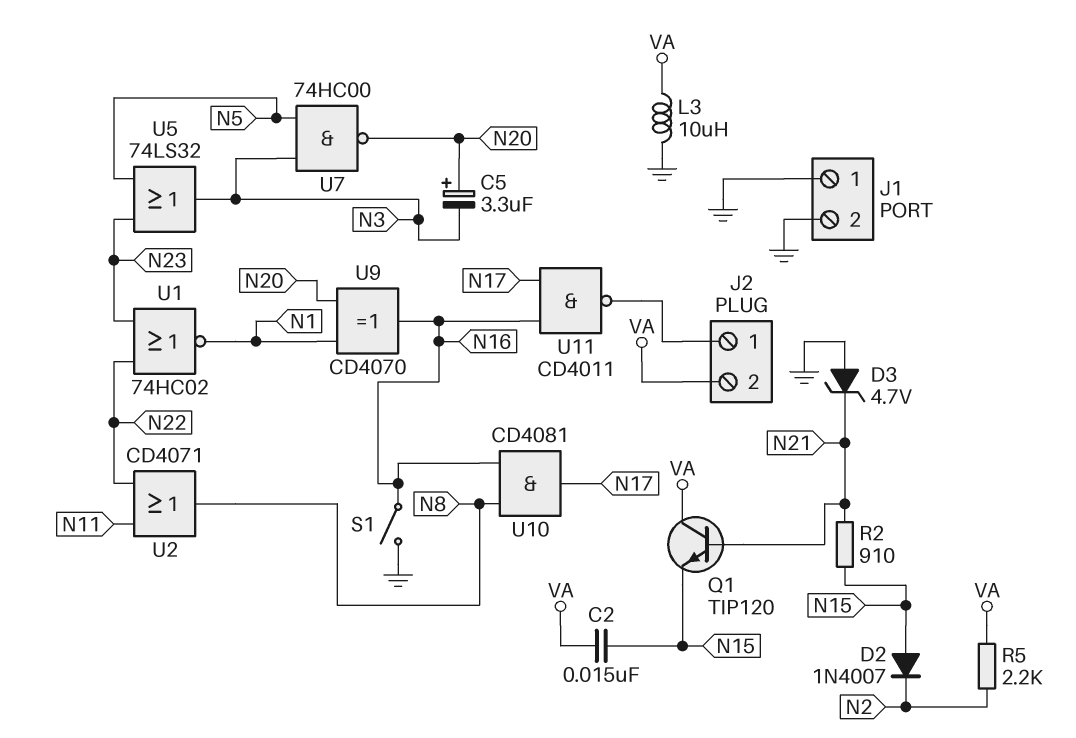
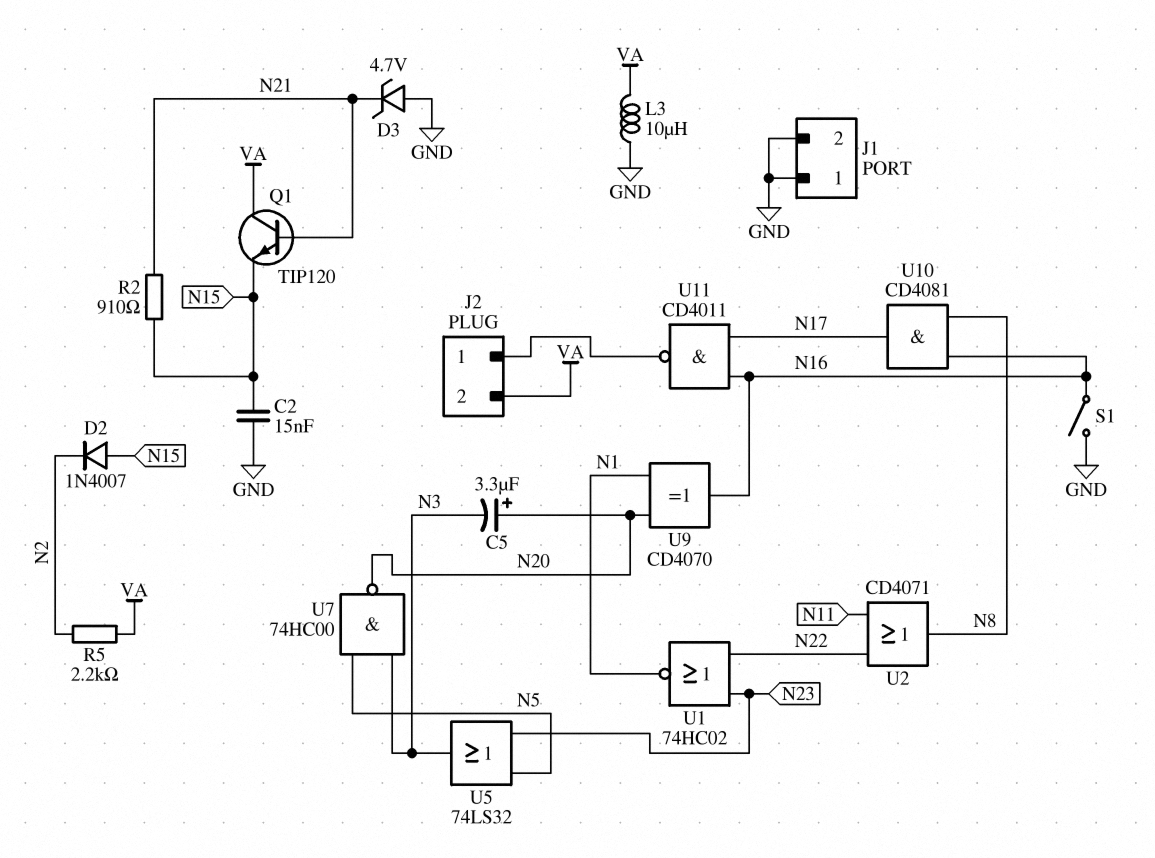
C2: 15nF (N15, VA) -> 15nF (GND, N15)

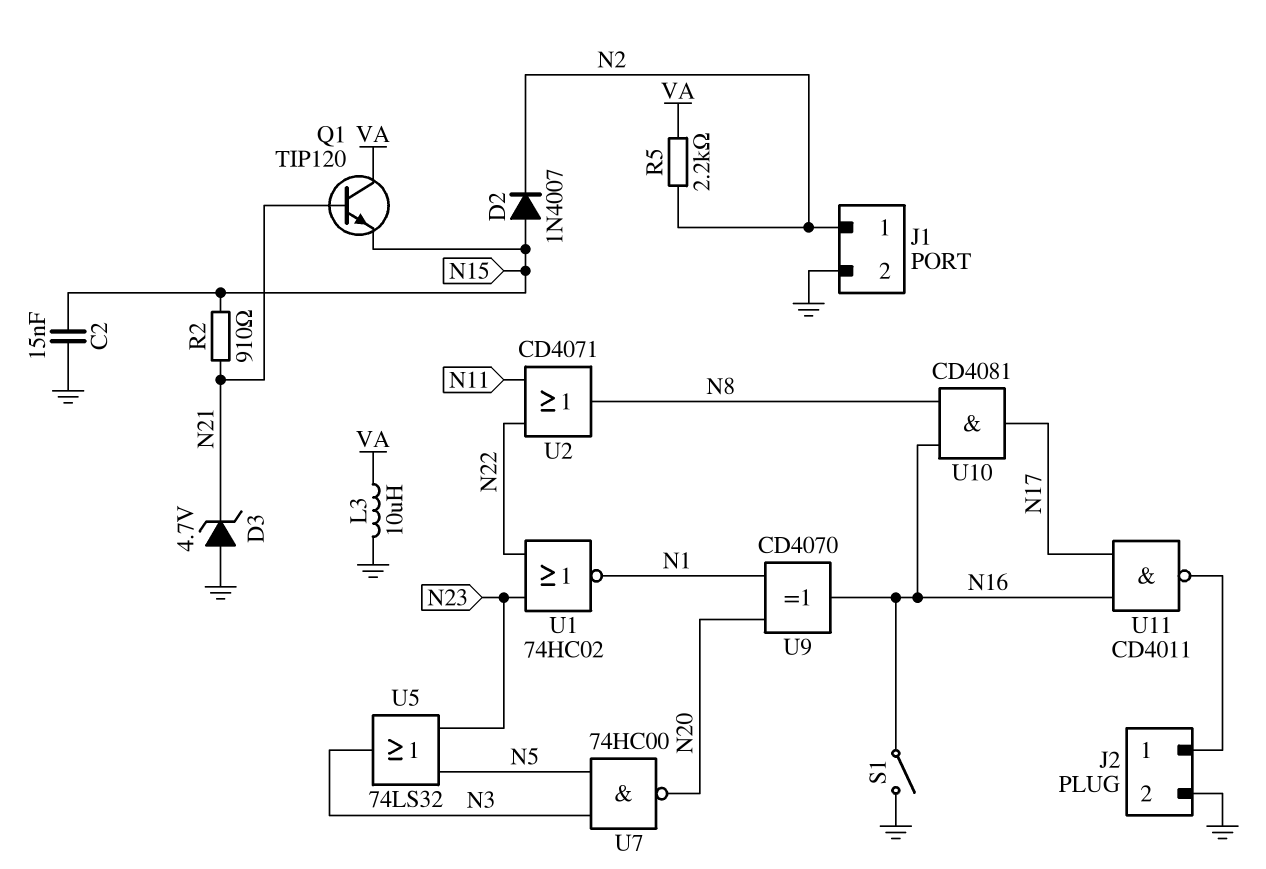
C5: 3.3uF (plus N20, minus N3) -> none
J1 pin 1: GND -> N2
J2 pin 2: VA -> GND

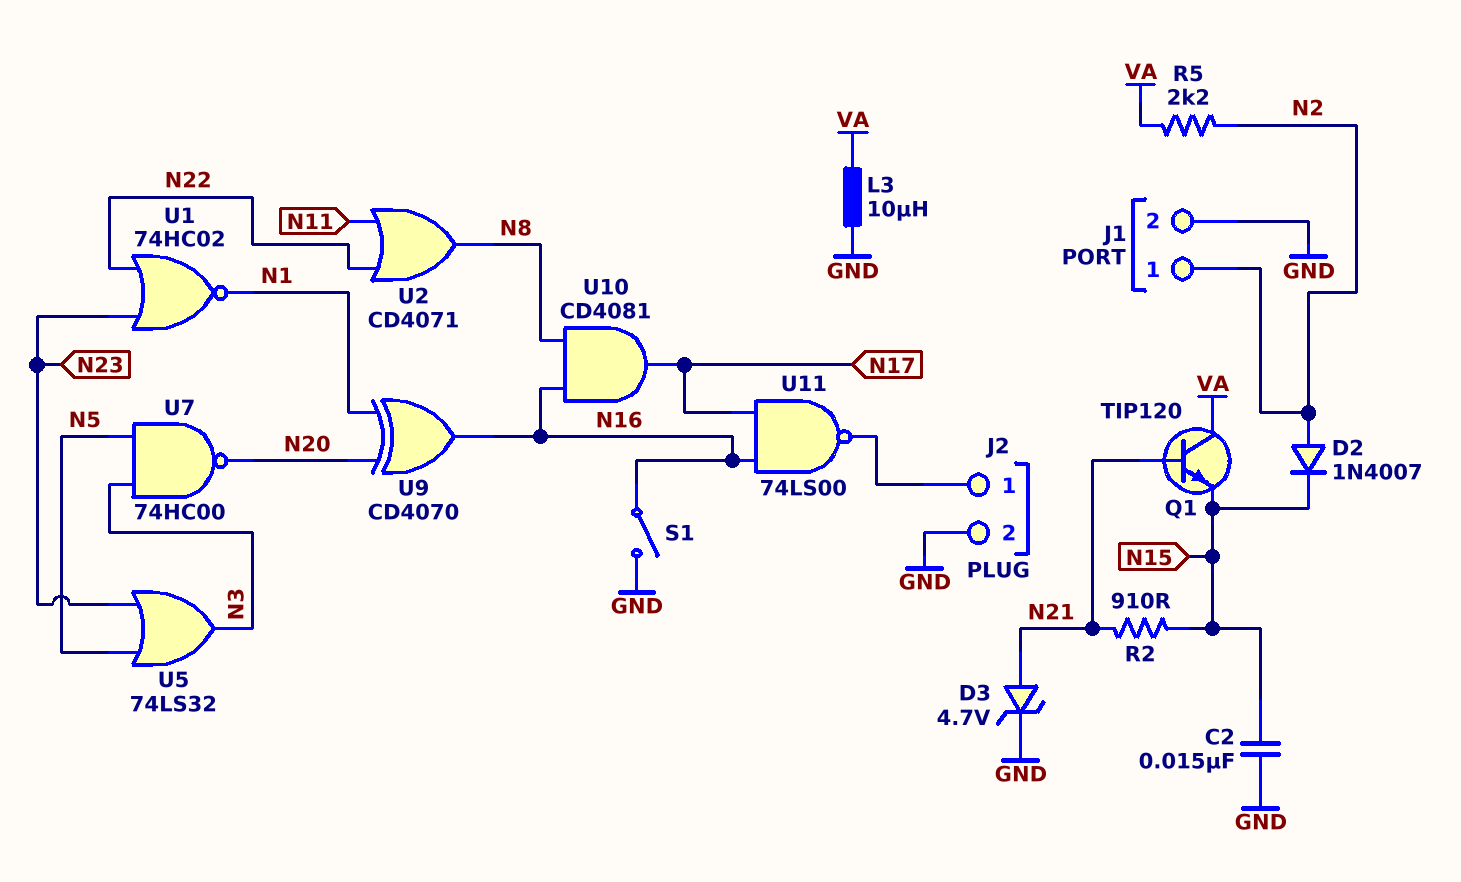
D2: diode 1N4007 (A N15, K N2) -> diode 1N4007 (A N2, K N15)
D3: zener 4.7V (A GND, K N21) -> zener 4.7V (A N21, K GND)
U11: NAND CD4011 (in N16, in N17, out J2/1) -> NAND 74LS00 (in N16, in N17, out J2/1)

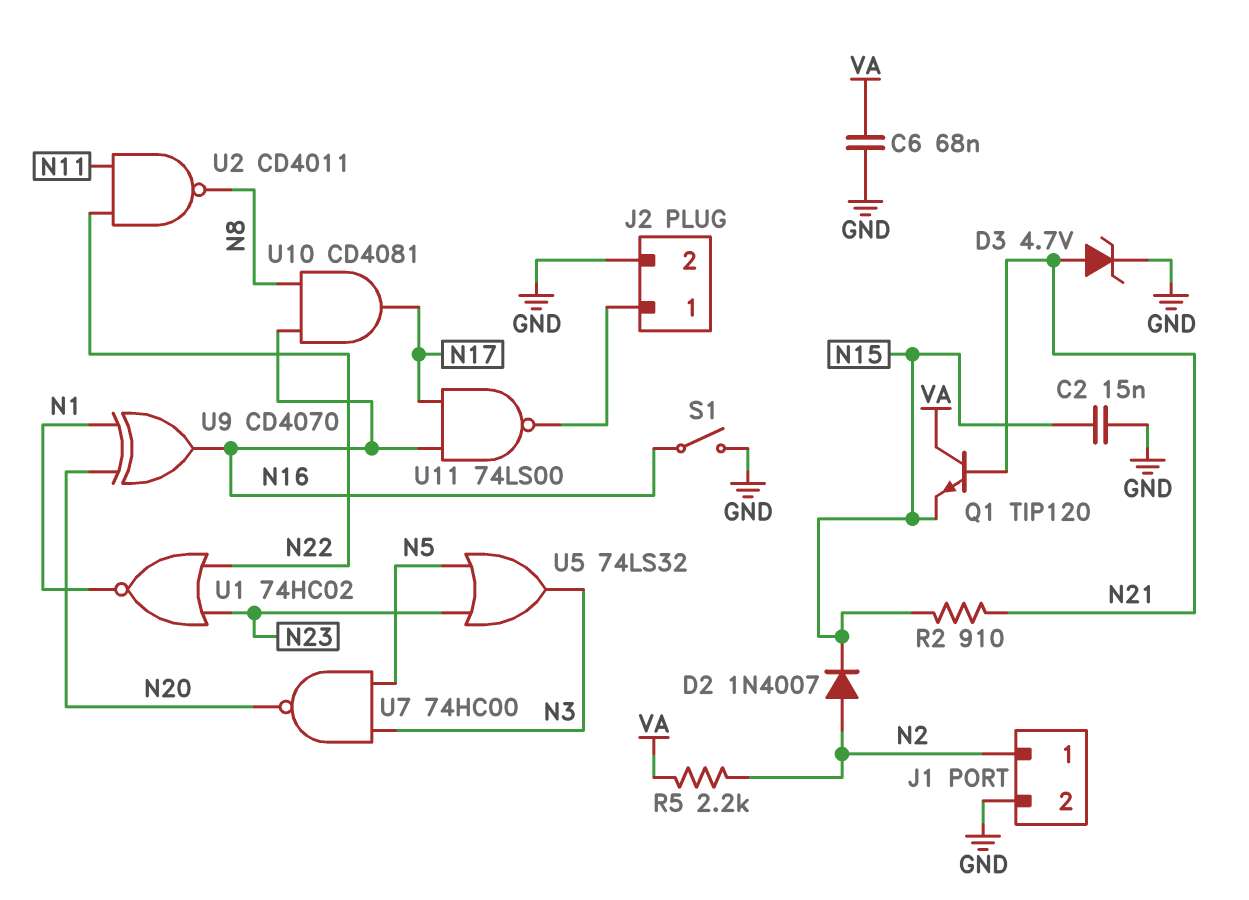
C6: none -> 68nF (GND, VA)
L3: 10uH (GND, VA) -> none
U2: OR CD4071 (in N11, in N22, out N8) -> NAND CD4011 (in N11, in N22, out N8)

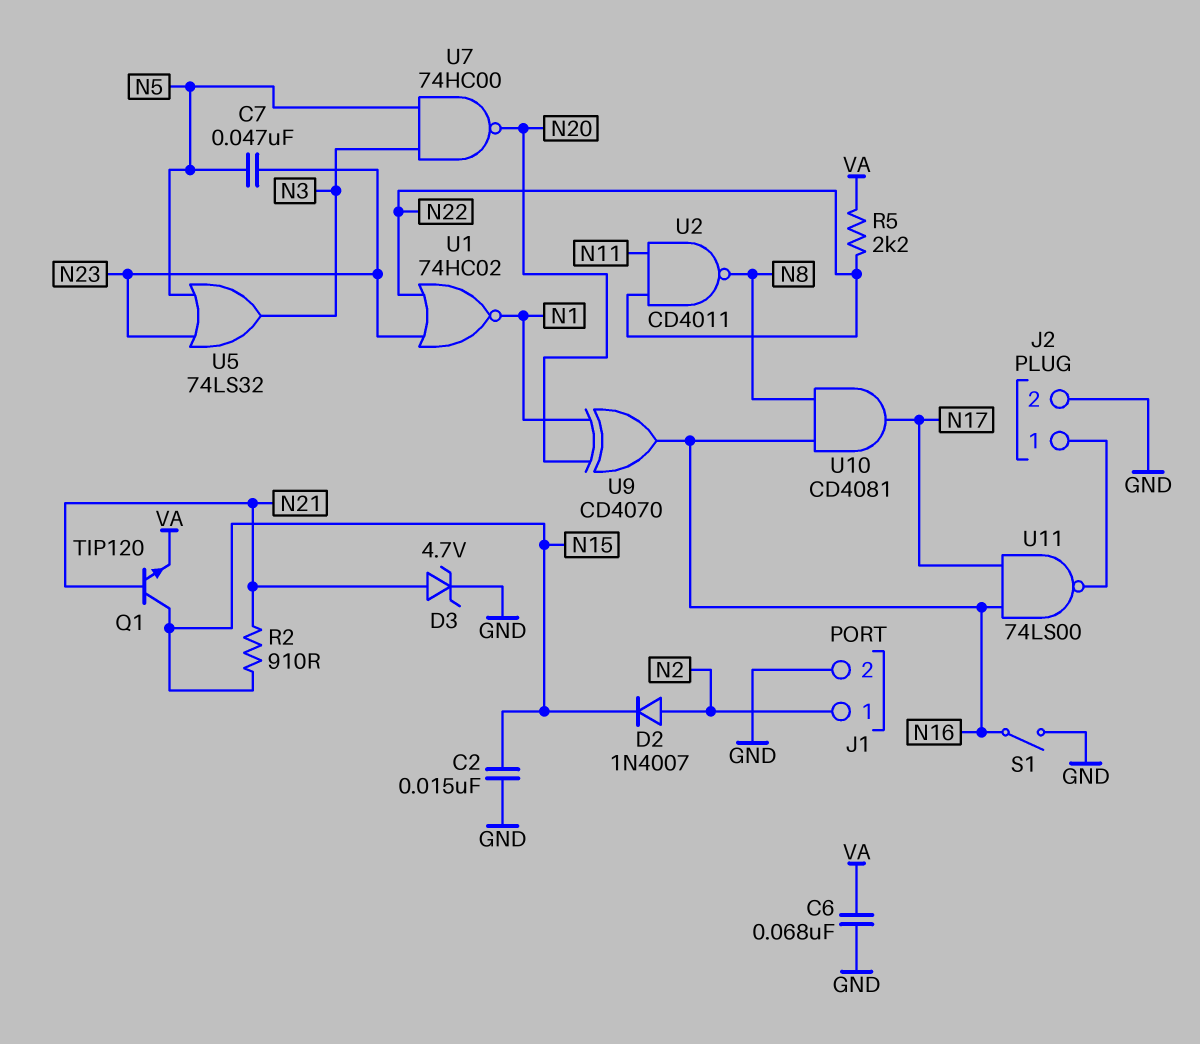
C7: none -> 47nF (N5, N23)
Q1: NPN TIP120 (B N21, C VA, E N15) -> NPN TIP120 (B N21, C N15, E VA)
R5: 2.2k (N2, VA) -> 2.2k (N22, VA)

